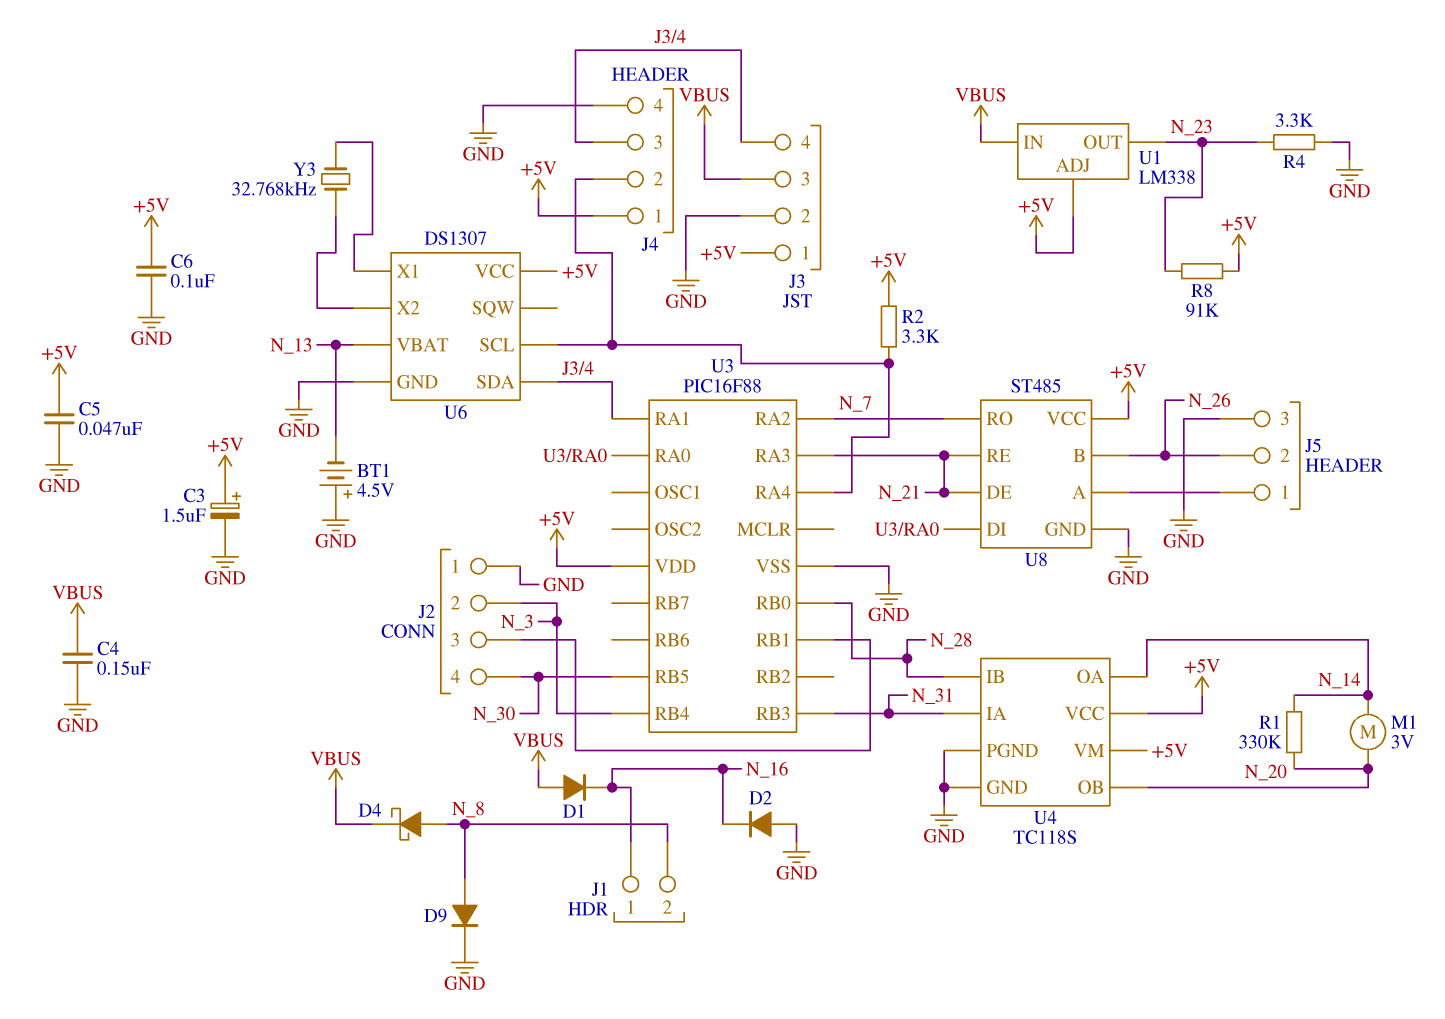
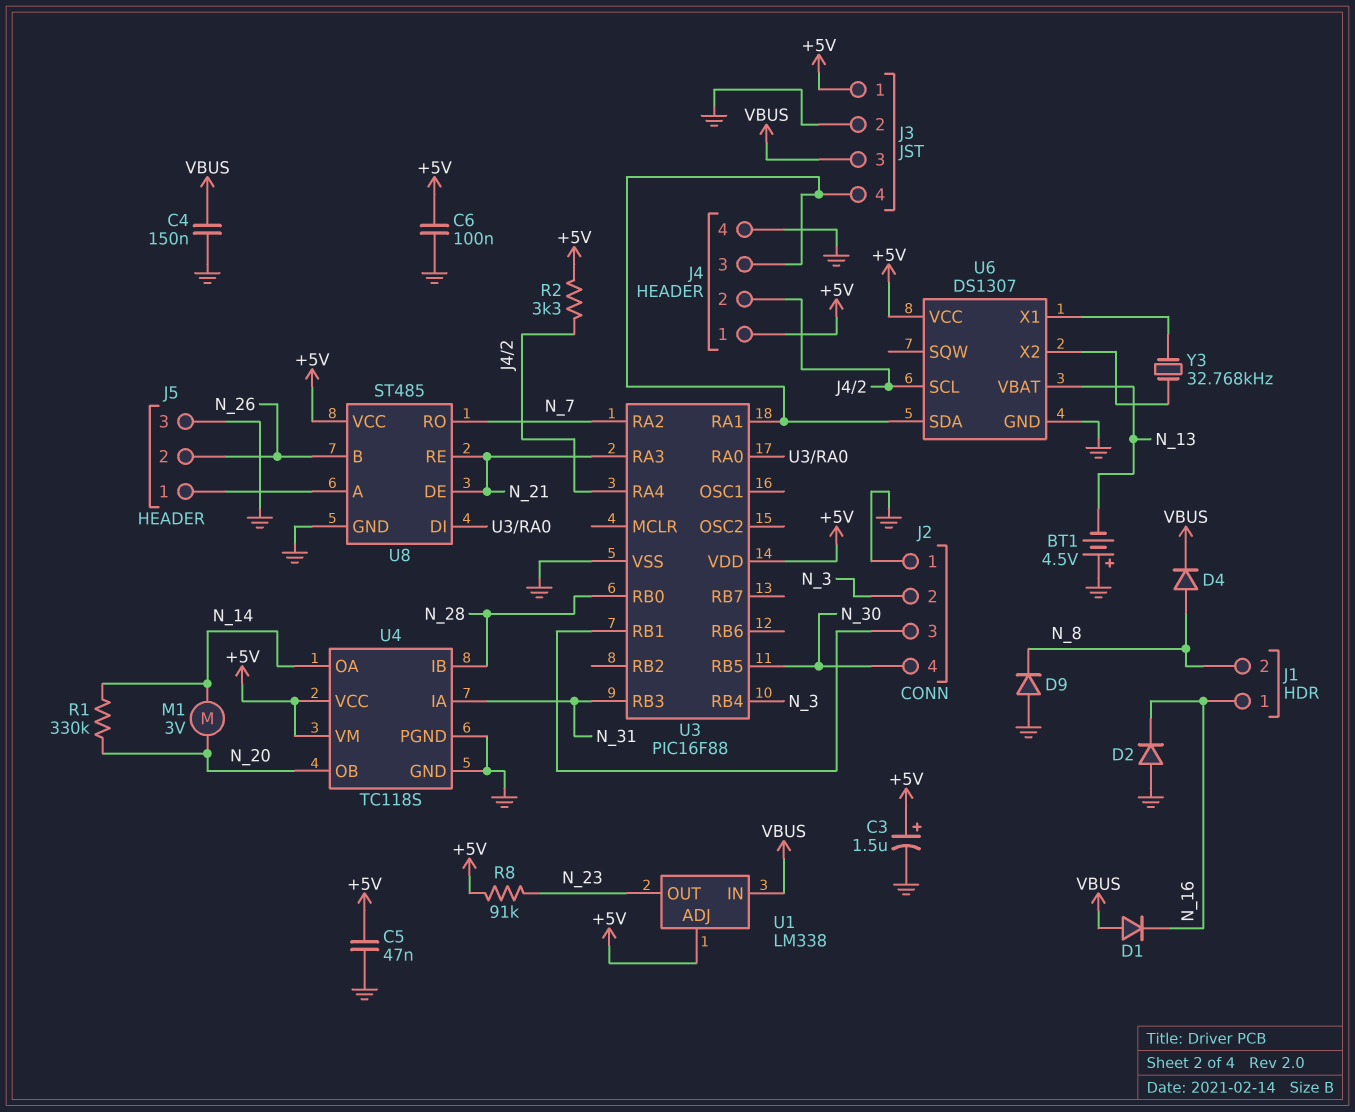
D4: schottky (A N_8, K VBUS) -> diode (A N_8, K VBUS)
D9: diode (A N_8, K GND) -> diode (A GND, K N_8)
R4: 3.3k (GND, N_23) -> none

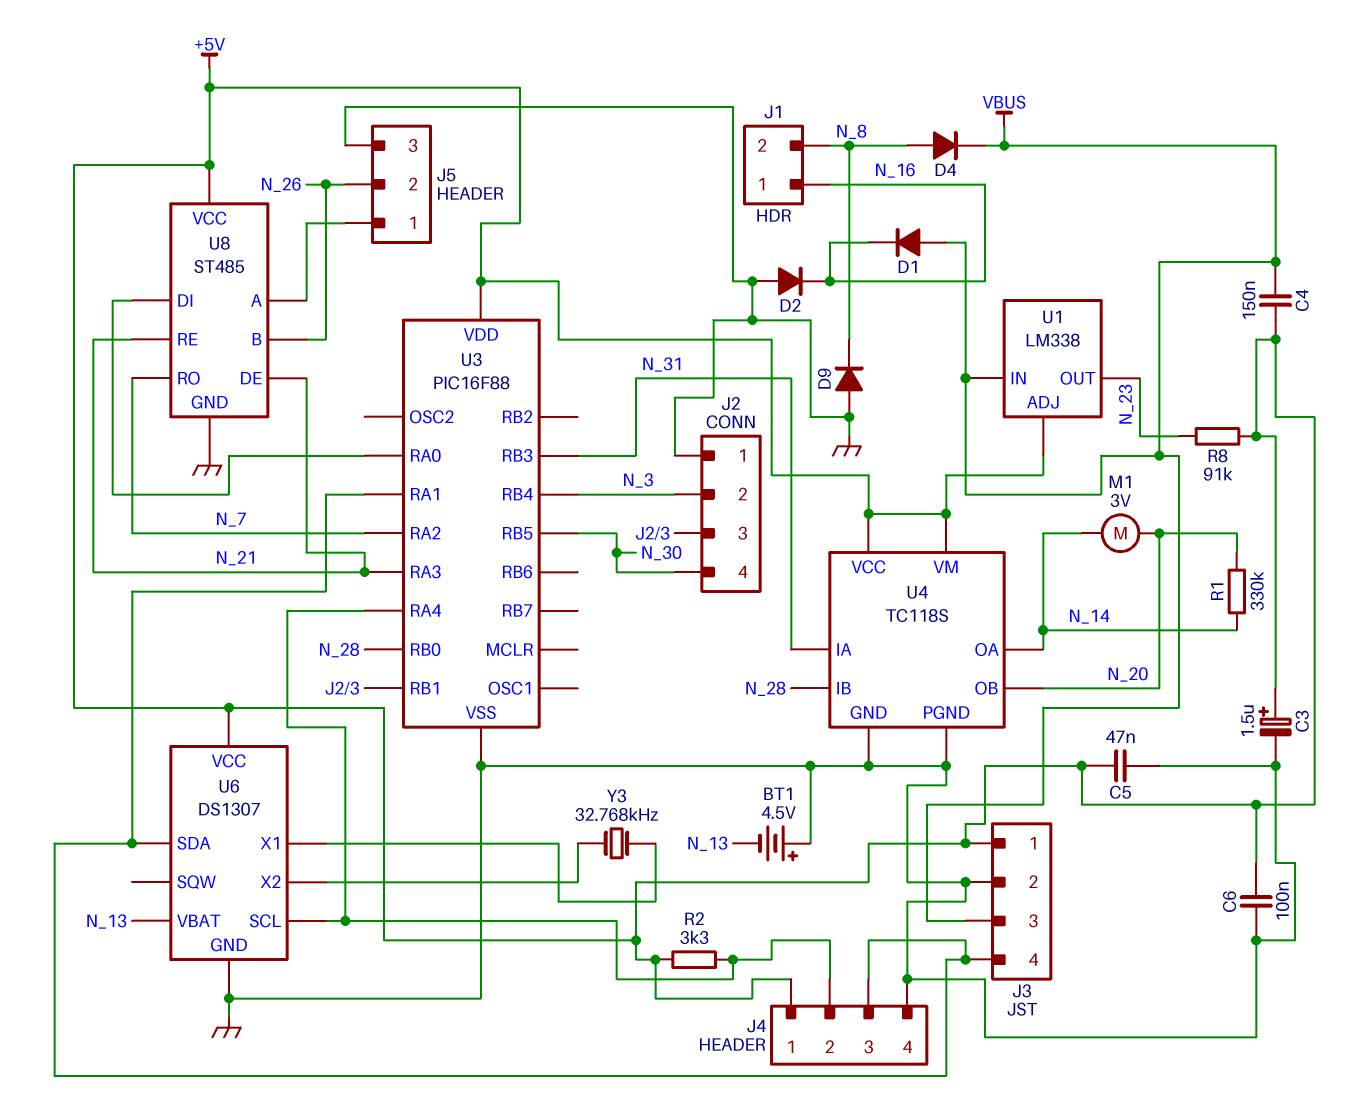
C4: 150nF (GND, VBUS) -> 150nF (+5V, VBUS)

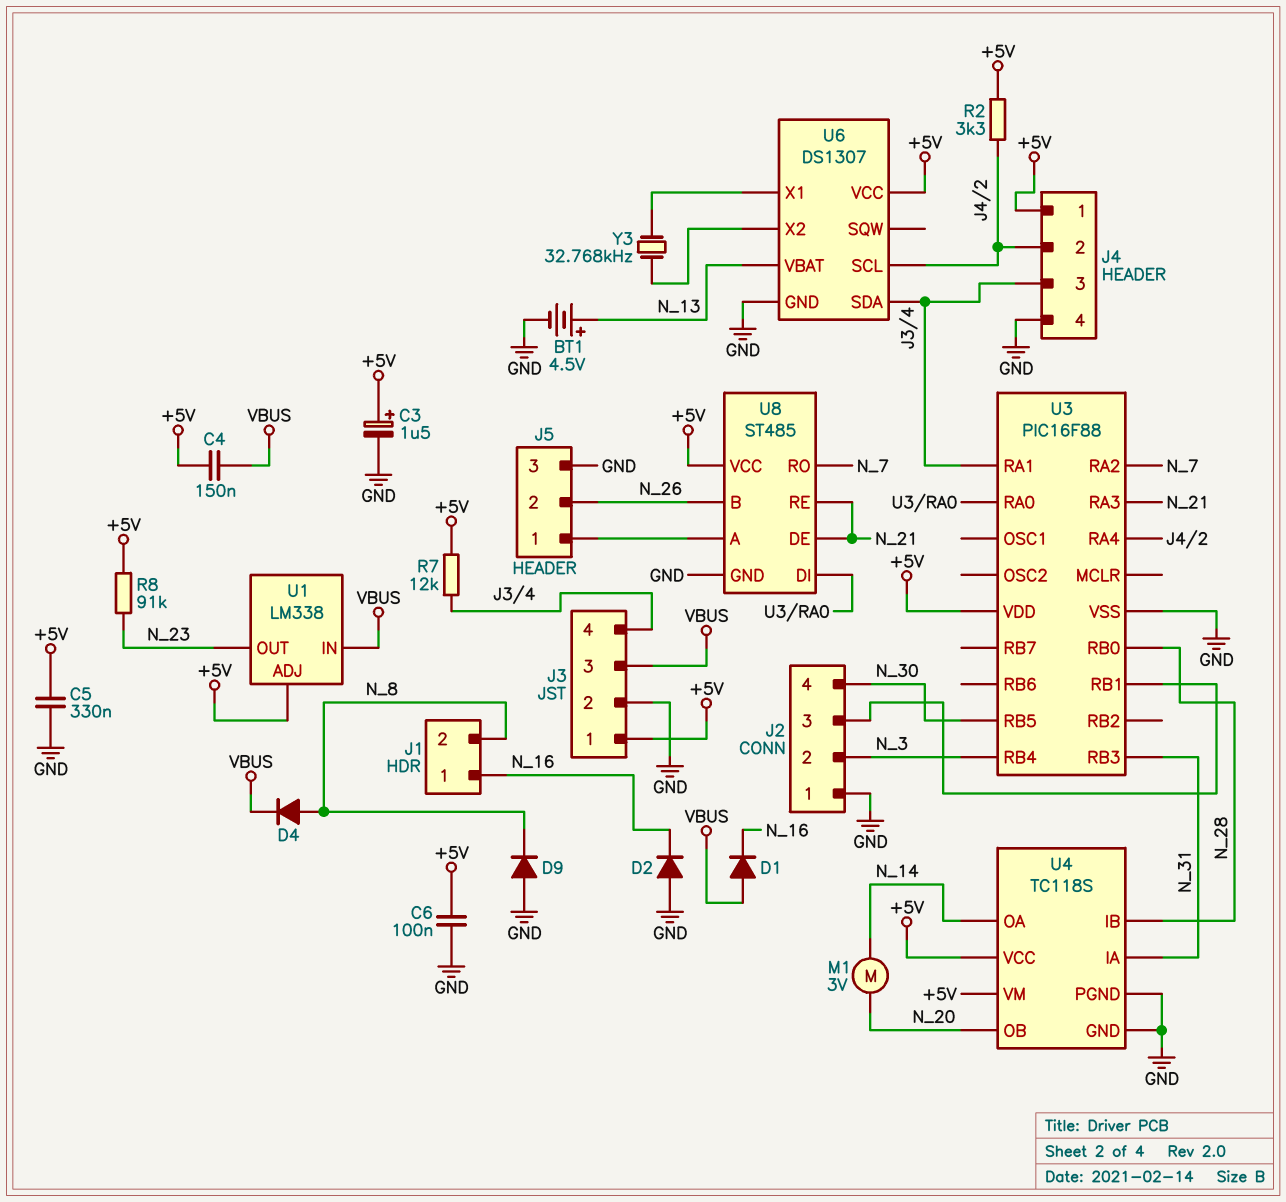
BT1: 4.5V (plus GND, minus N_13) -> 4.5V (plus N_13, minus GND)
C5: 47nF (+5V, GND) -> 330nF (+5V, GND)
R1: 330k (N_14, N_20) -> none
R7: none -> 12k (+5V, J3/4)

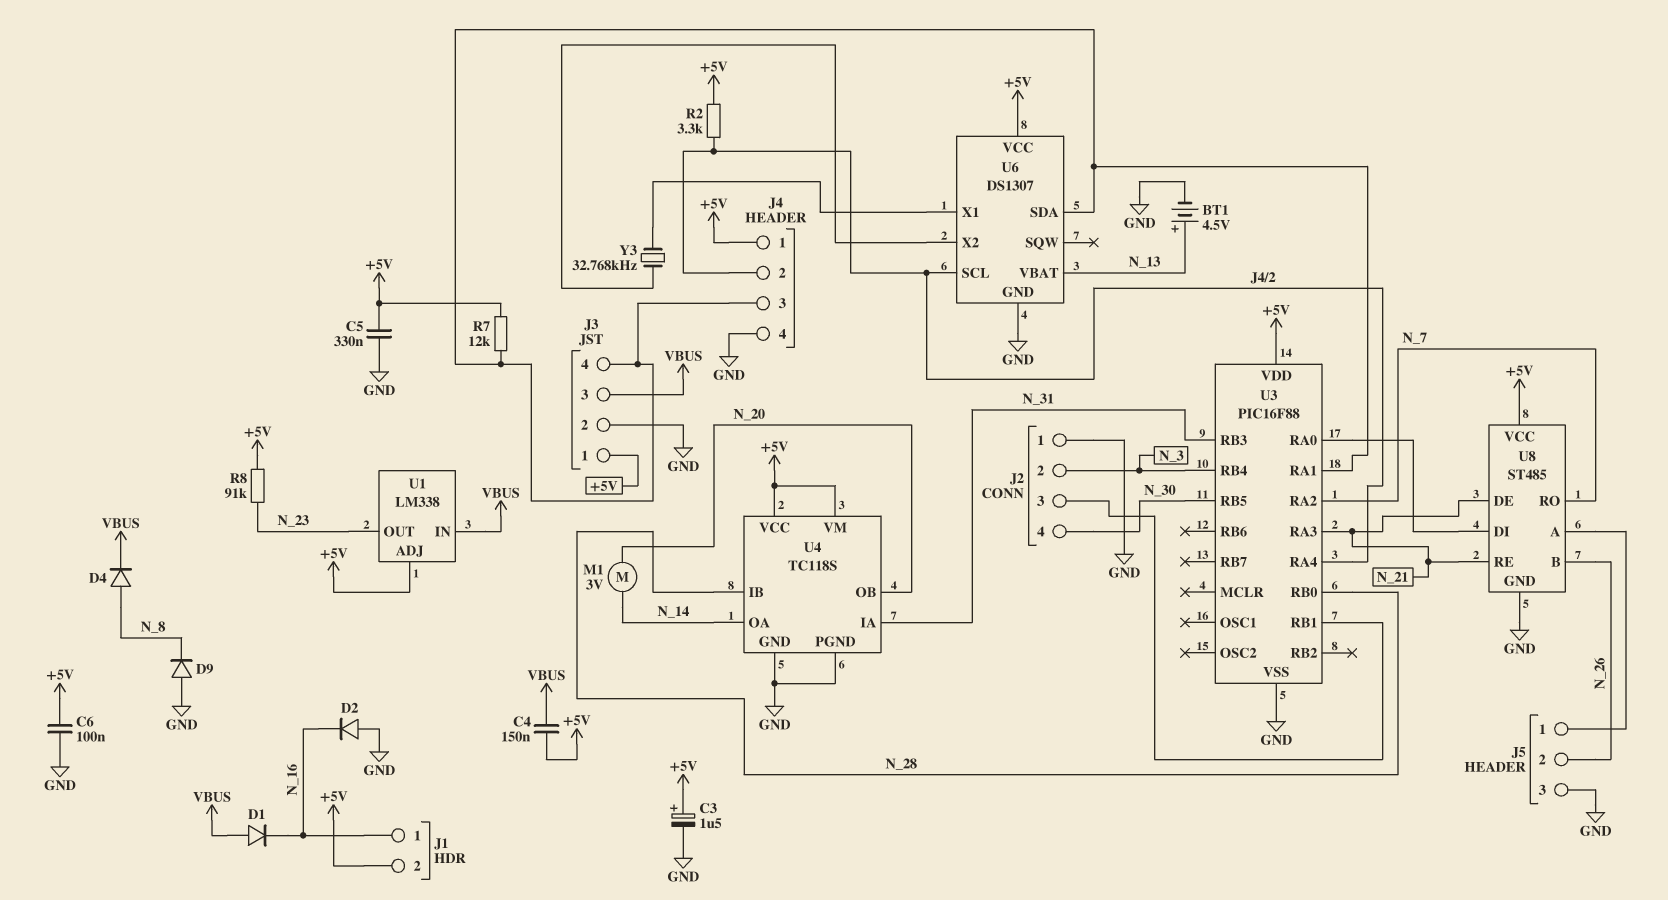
J1 pin 2: N_8 -> +5V

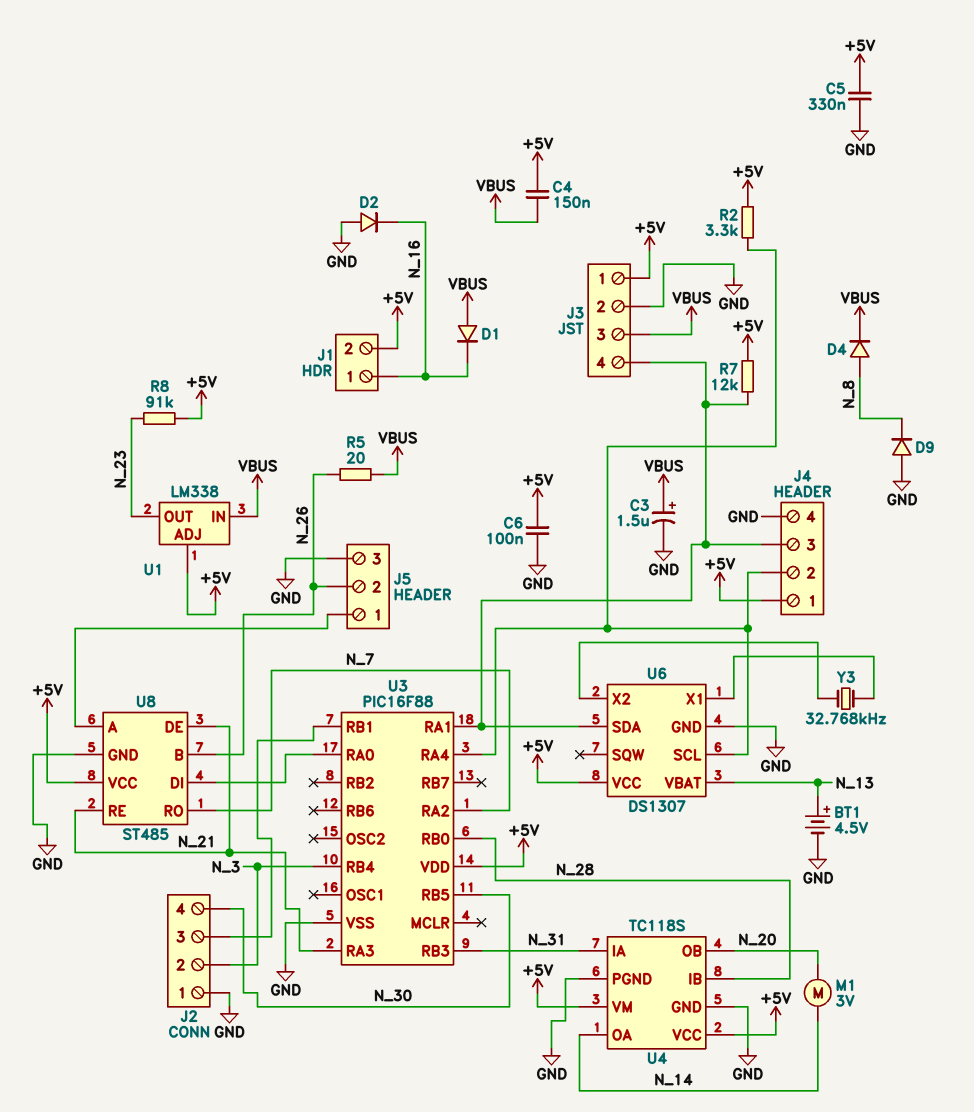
C3: 1.5uF (plus +5V, minus GND) -> 1.5uF (plus VBUS, minus GND)
R5: none -> 20 (N_26, VBUS)

